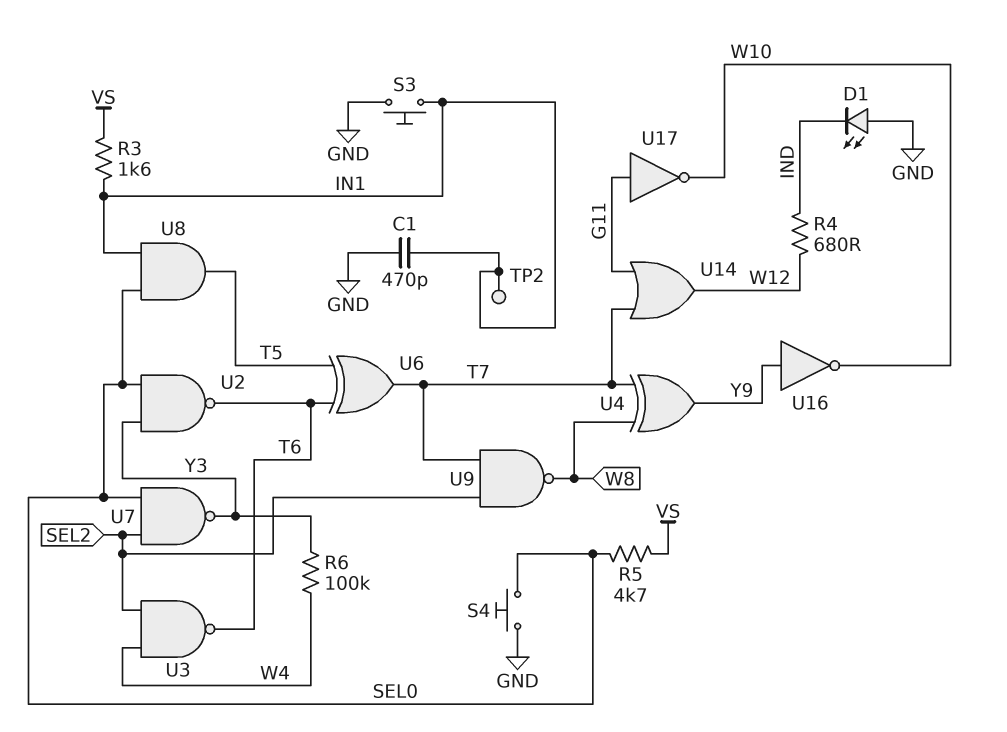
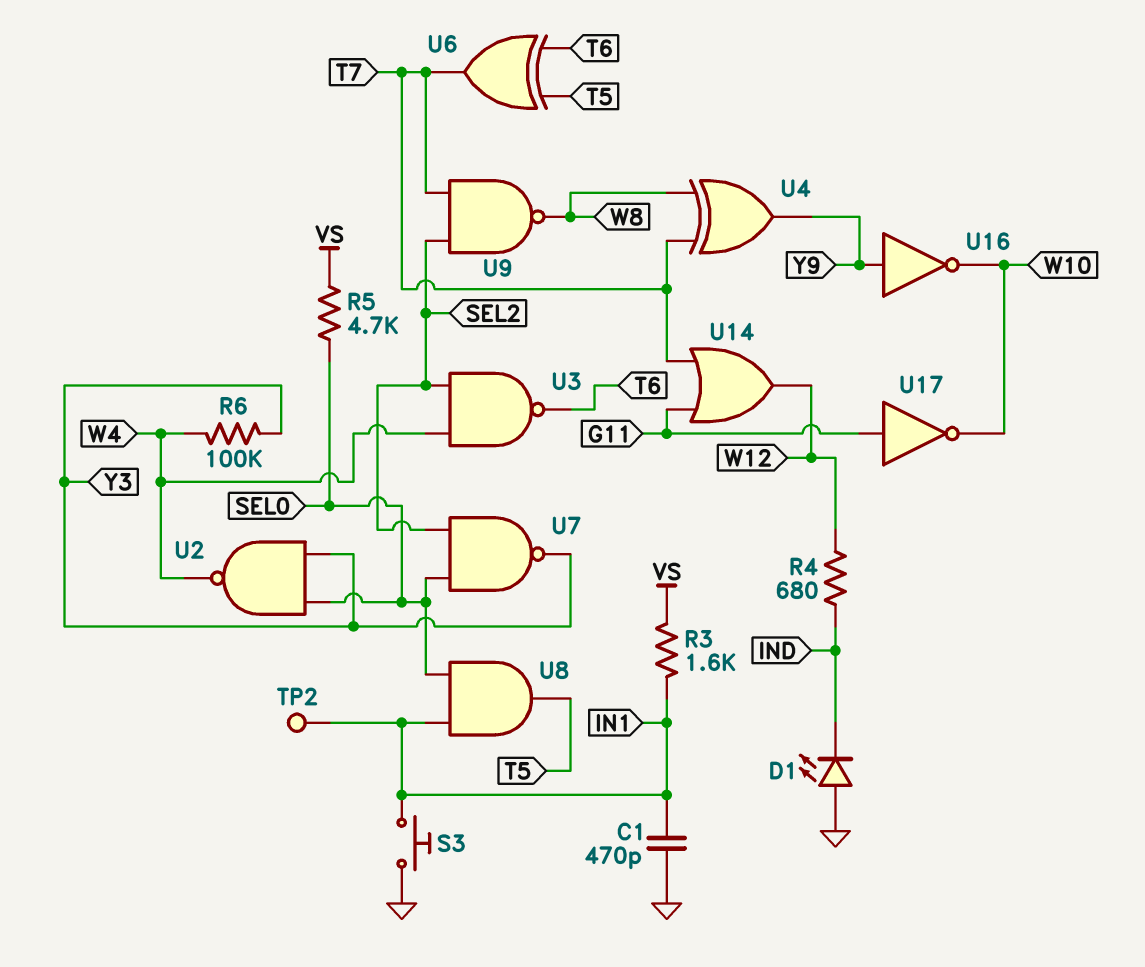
S4: button (GND, SEL0) -> none
U2: NAND (in SEL0, in Y3, out T6) -> NAND (in SEL0, in Y3, out W4)

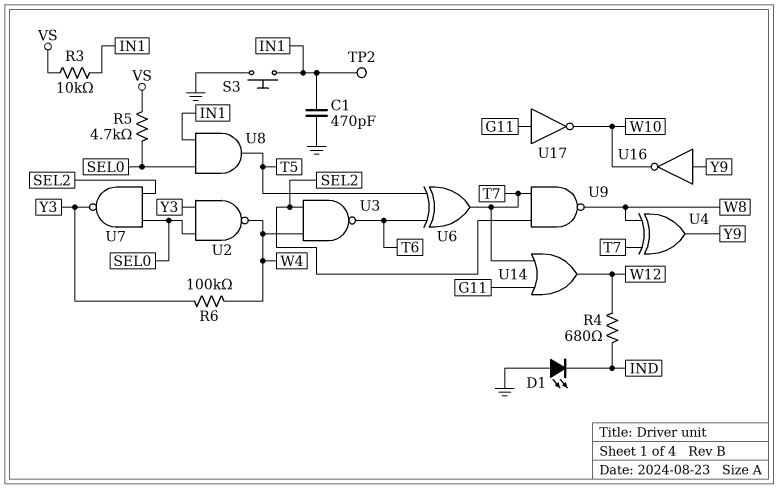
R3: 1.6k (IN1, VS) -> 10k (IN1, VS)

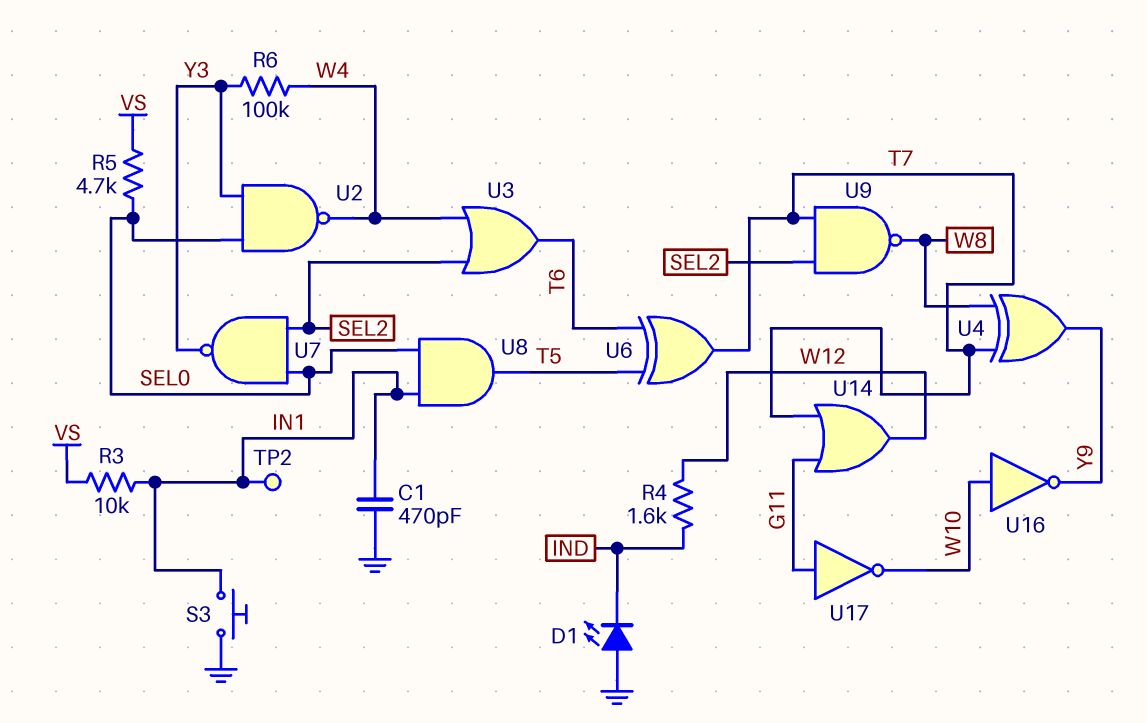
R4: 680 (IND, W12) -> 1.6k (IND, W12)
U3: NAND (in SEL2, in W4, out T6) -> OR (in SEL2, in W4, out T6)
U16: NOT (in Y9, out W10) -> NOT (in W10, out Y9)

